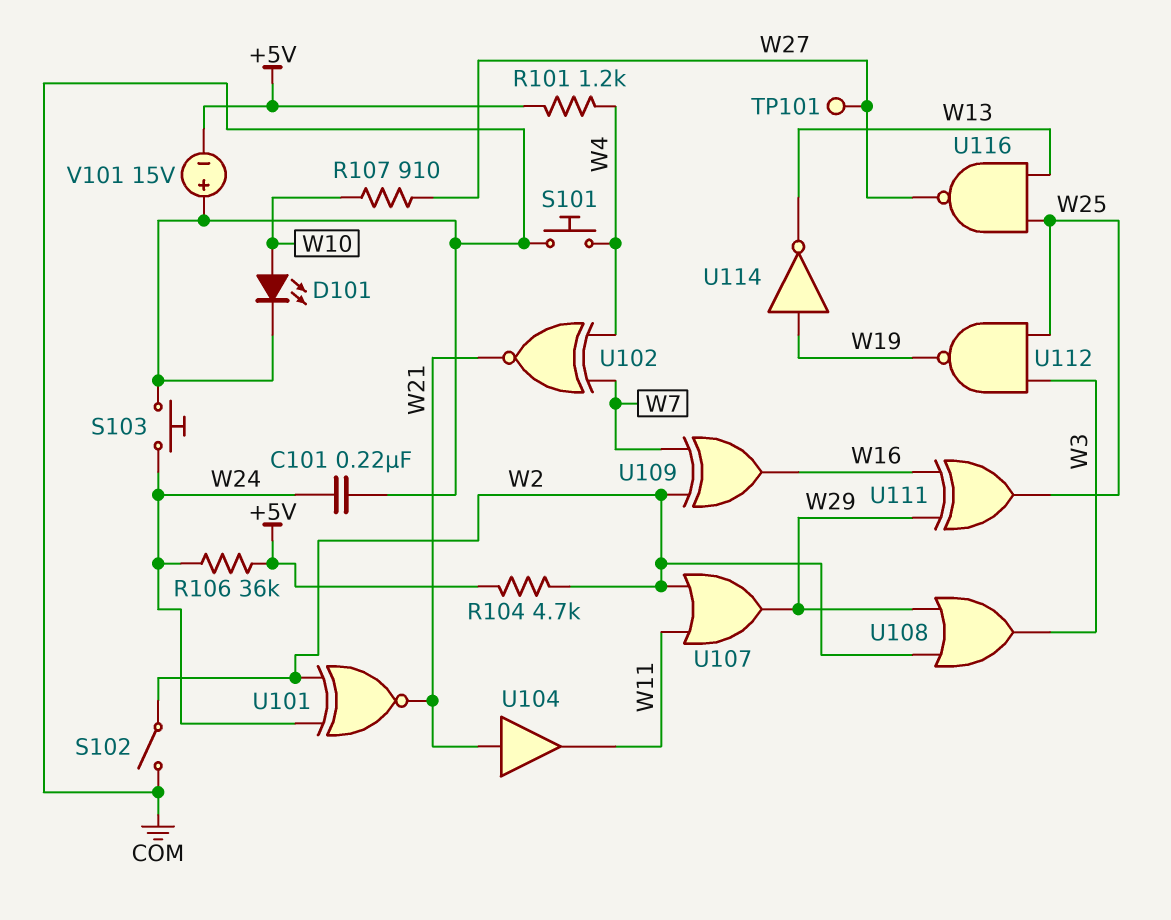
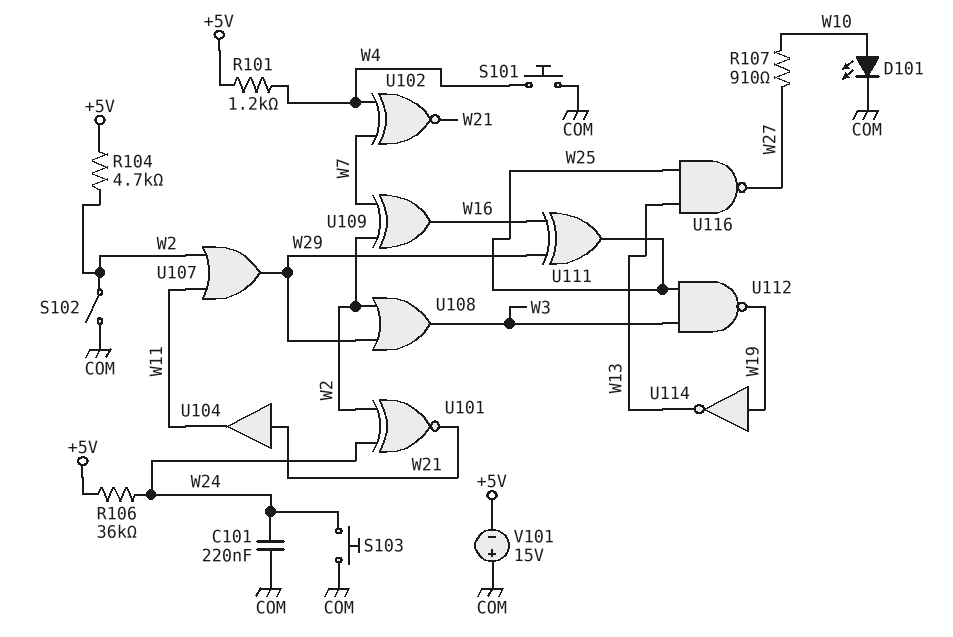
TP101: test point (W27) -> none

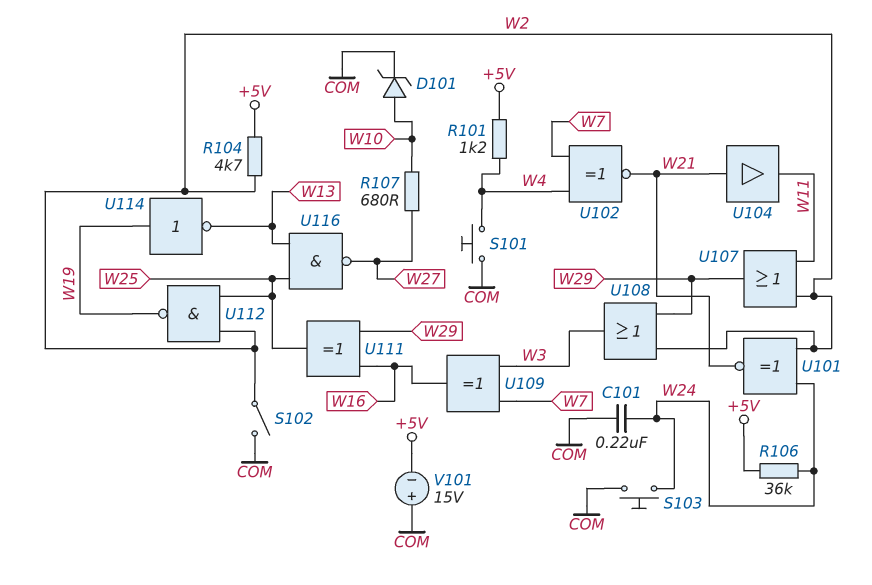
D101: LED (A W10, K COM) -> zener (A W10, K COM)
R107: 910 (W10, W27) -> 680 (W10, W27)
U109: XOR (in W2, in W7, out W16) -> XOR (in W3, in W7, out W16)
U112: NAND (in W3, in W25, out W19) -> NAND (in W2, in W25, out W19)

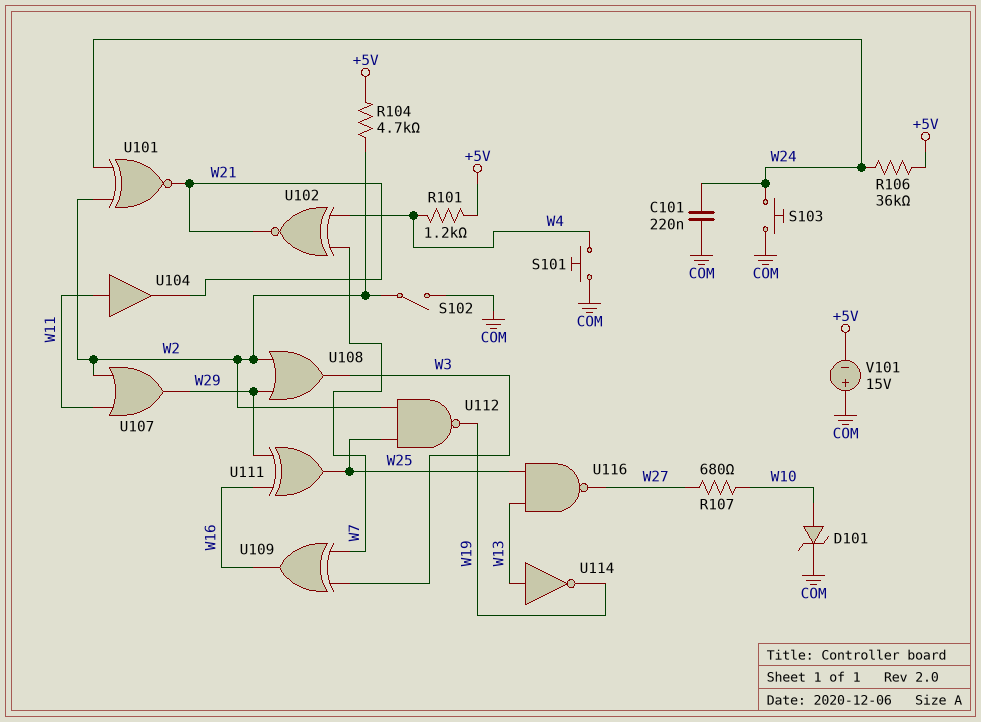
U104: buffer (in W21, out W11) -> buffer (in W11, out W21)
U114: NOT (in W19, out W13) -> NOT (in W13, out W19)

